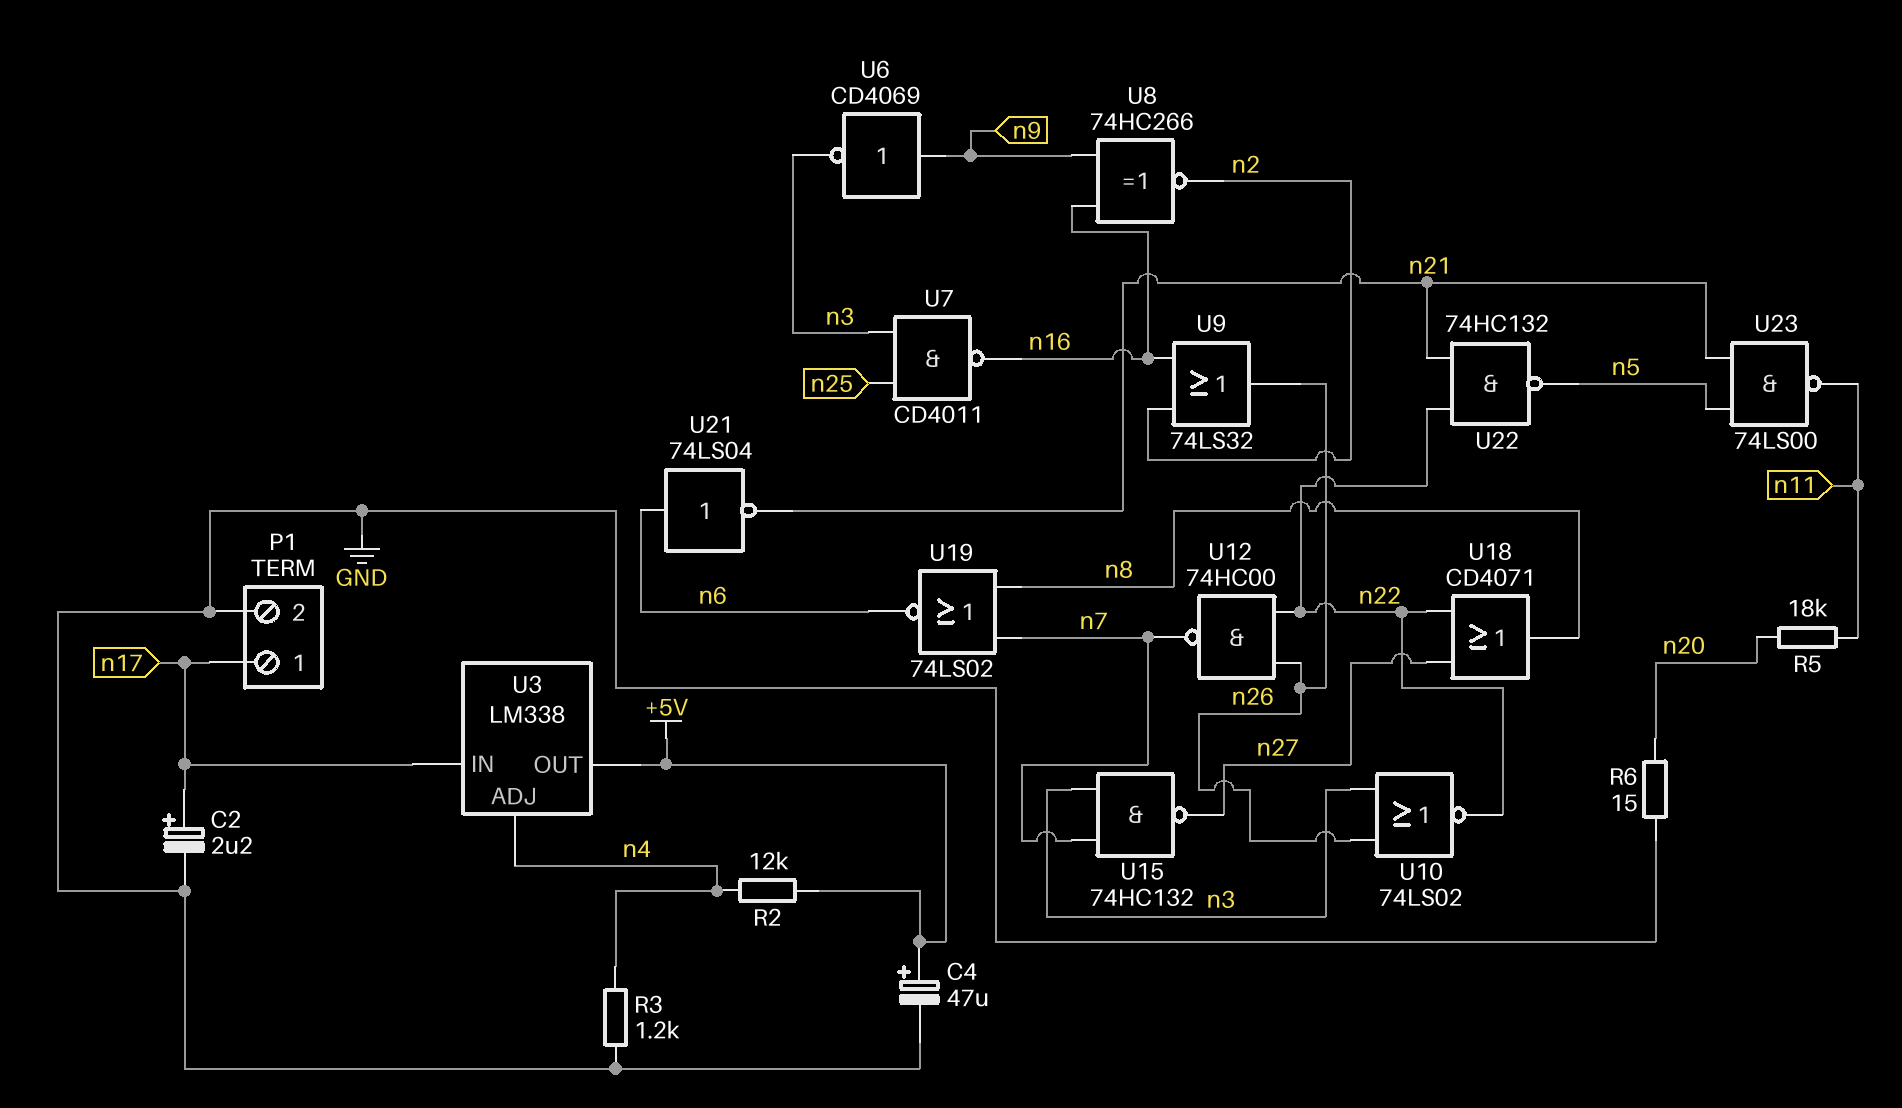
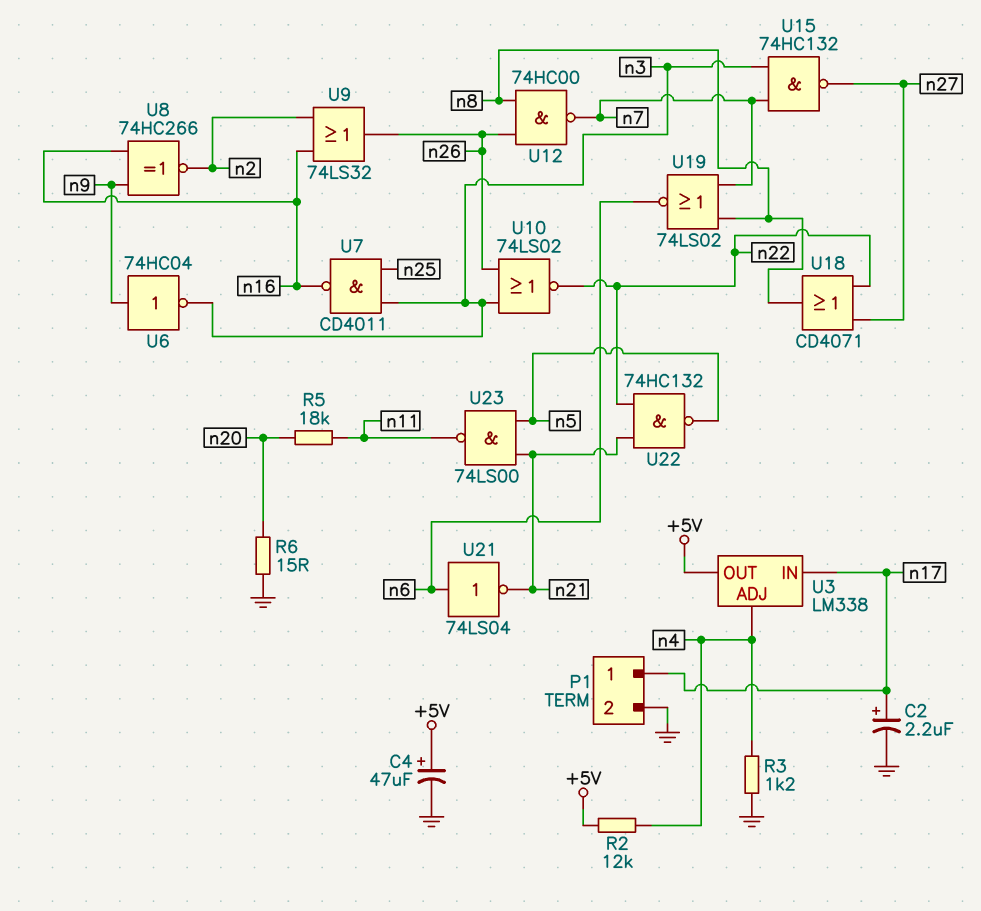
U6: NOT CD4069 (in n9, out n3) -> NOT 74HC04 (in n9, out n3)
U12: NAND 74HC00 (in n22, in n26, out n7) -> NAND 74HC00 (in n8, in n26, out n7)

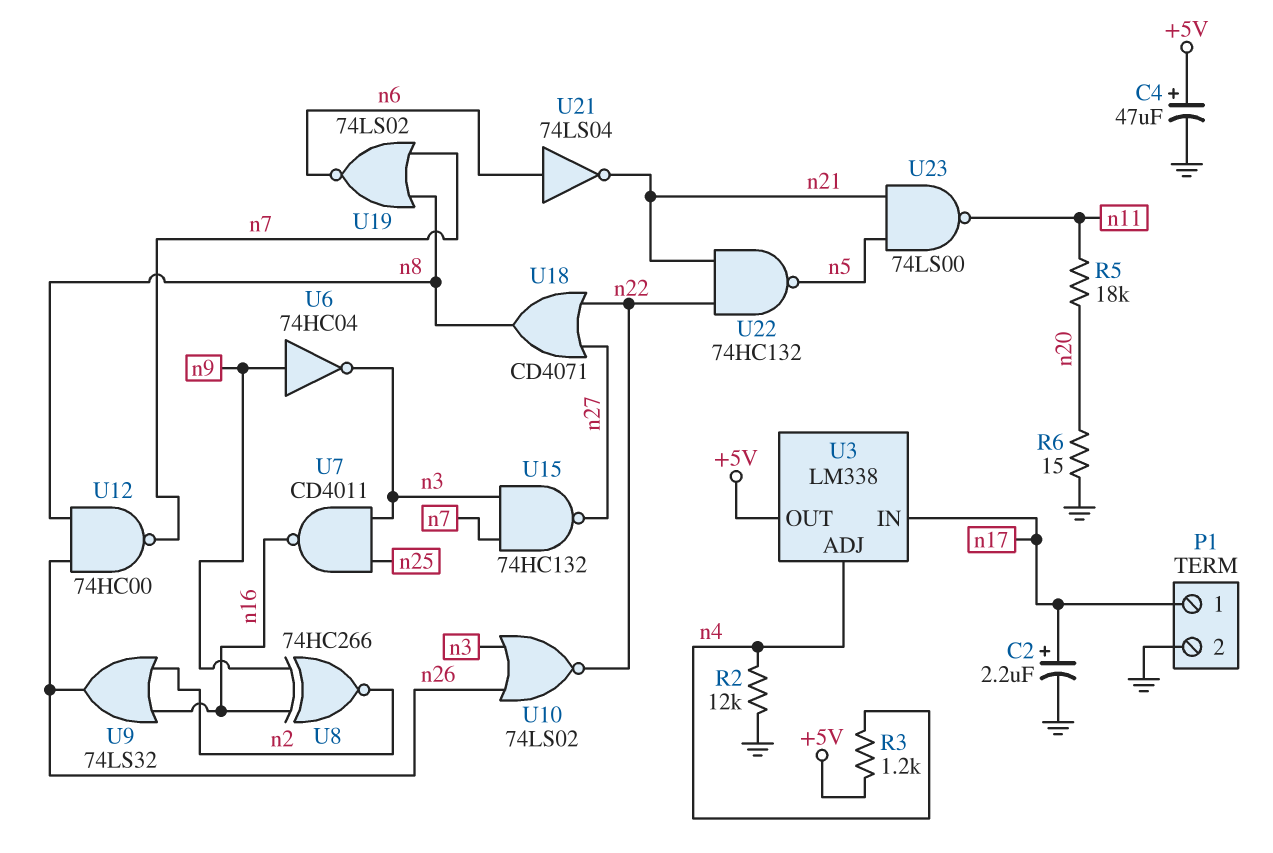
R2: 12k (+5V, n4) -> 12k (GND, n4)
R3: 1.2k (GND, n4) -> 1.2k (+5V, n4)

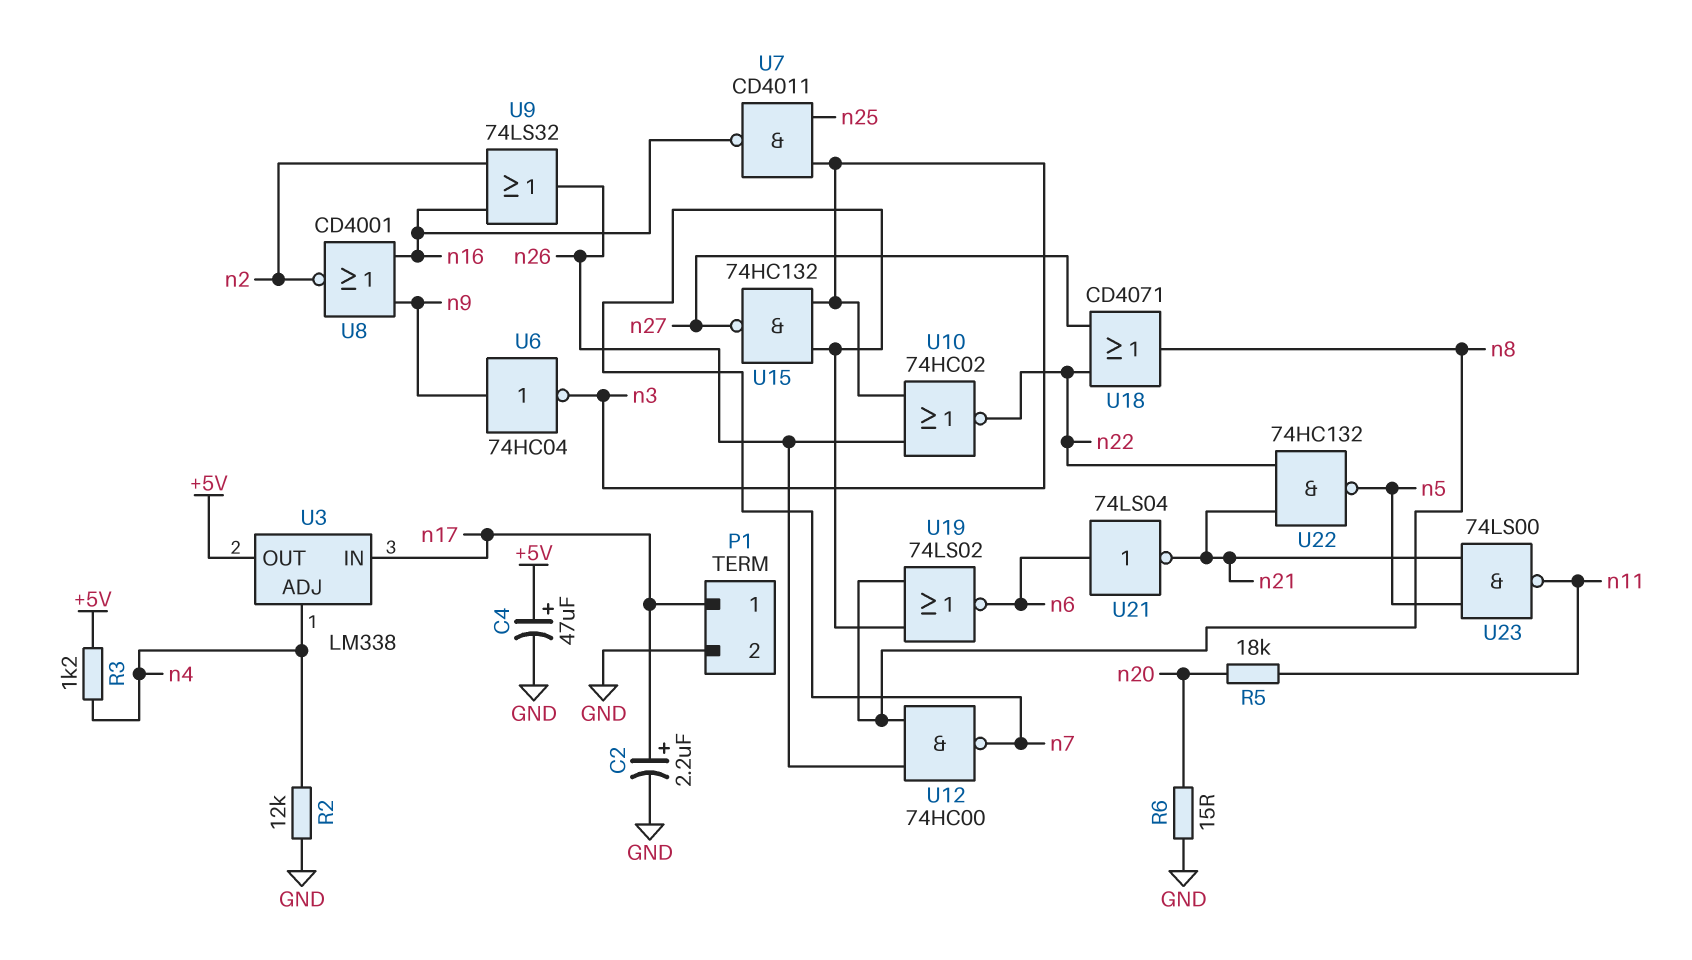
U8: XNOR 74HC266 (in n9, in n16, out n2) -> NOR CD4001 (in n9, in n16, out n2)
U10: NOR 74LS02 (in n3, in n26, out n22) -> NOR 74HC02 (in n3, in n26, out n22)

